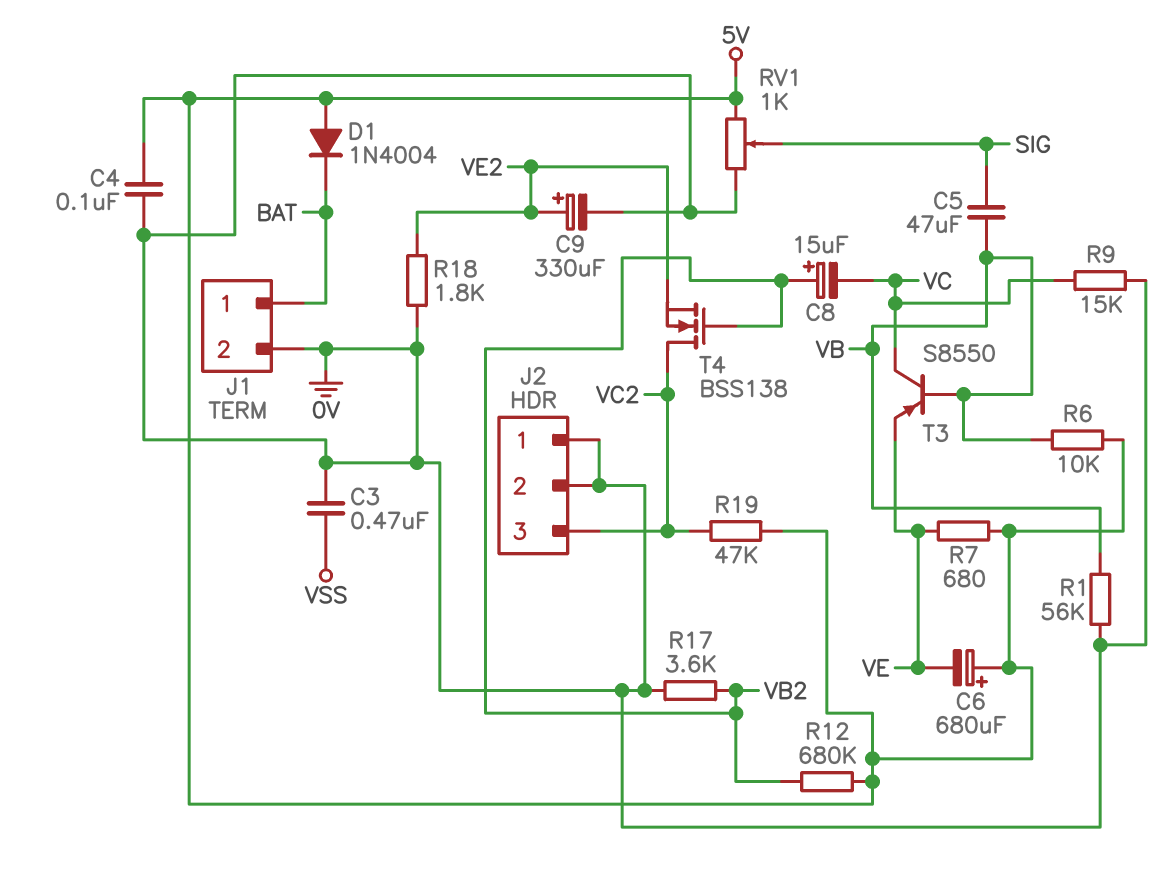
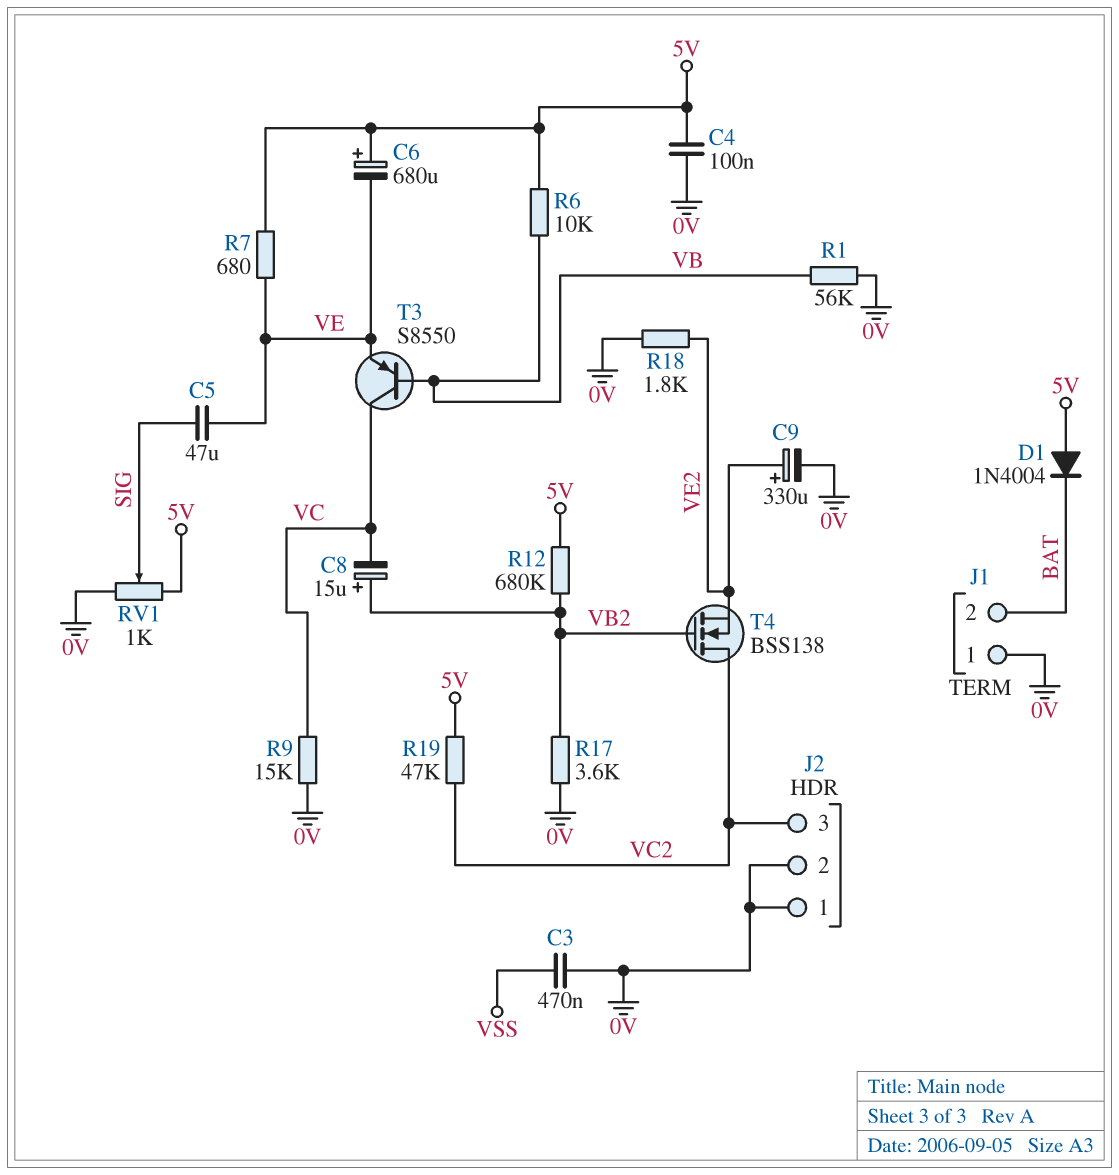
C5: 47uF (SIG, VB) -> 47uF (SIG, VE)
J1 pin 1: BAT -> 0V
J1 pin 2: 0V -> BAT

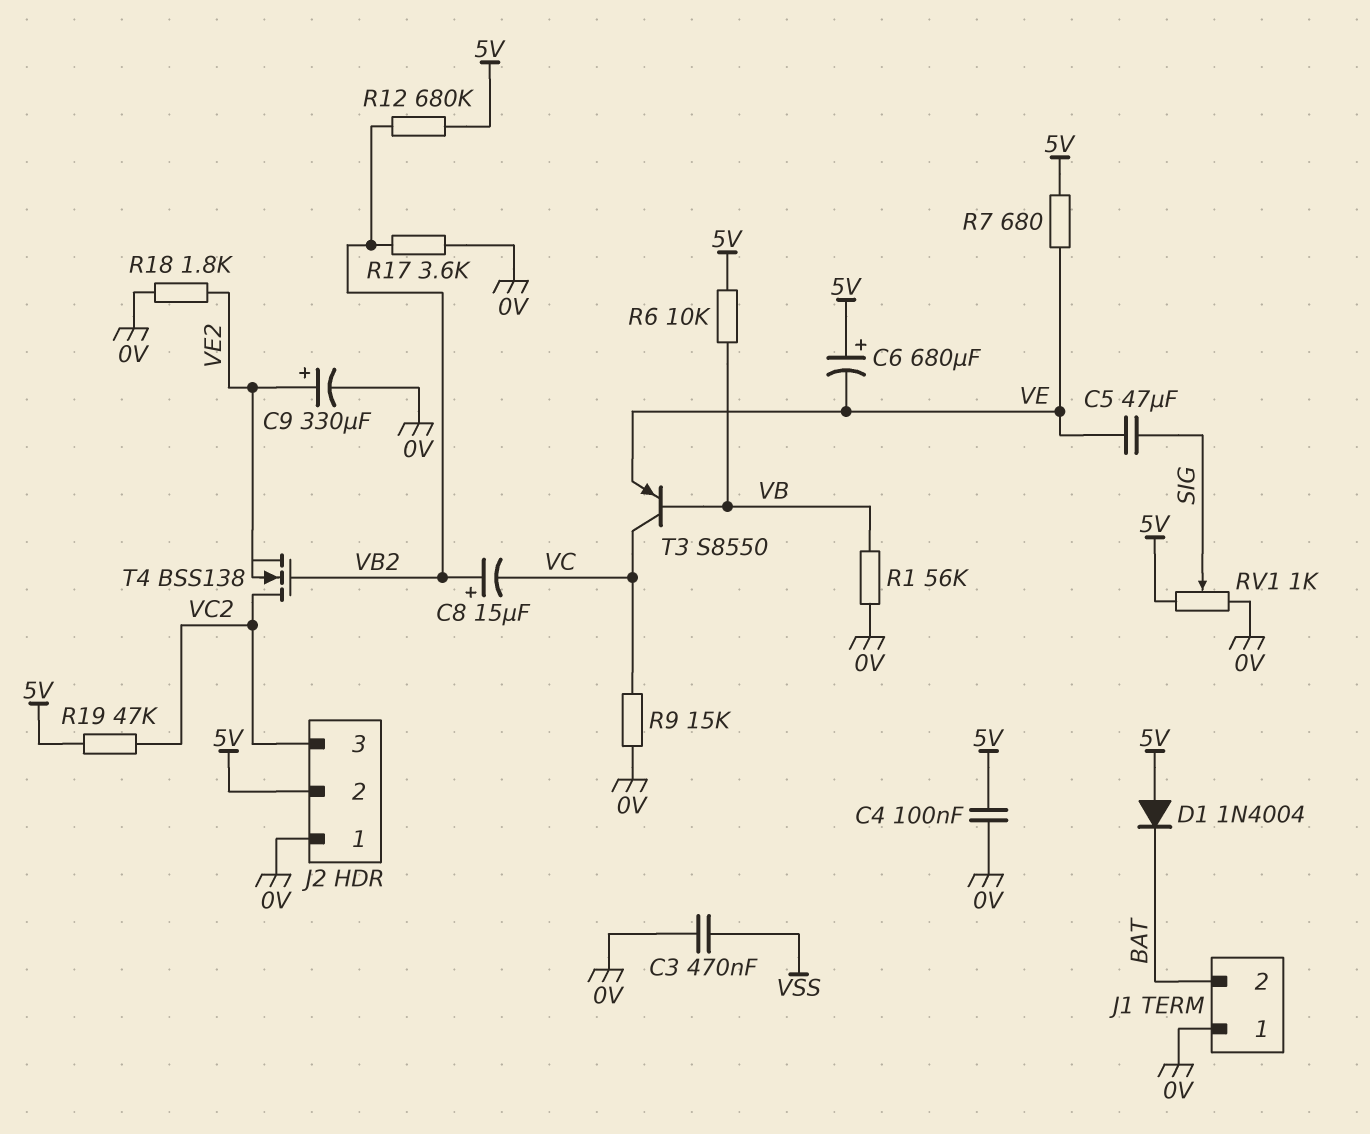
J2 pin 2: 0V -> 5V

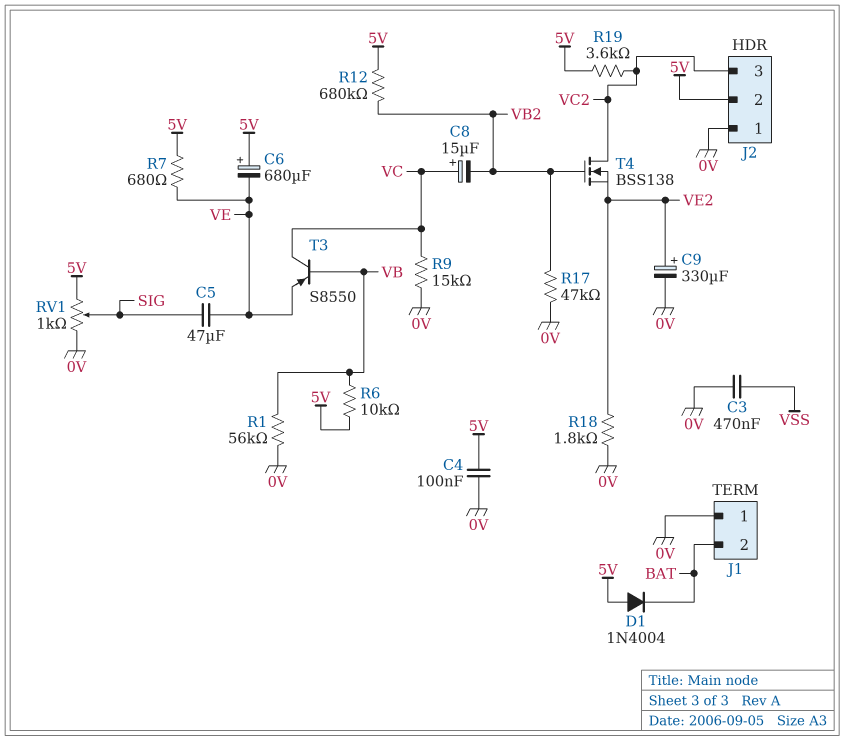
C8: 15uF (plus VB2, minus VC) -> 15uF (plus VC, minus VB2)
R17: 3.6k (0V, VB2) -> 47k (0V, VB2)
R19: 47k (5V, VC2) -> 3.6k (5V, VC2)

